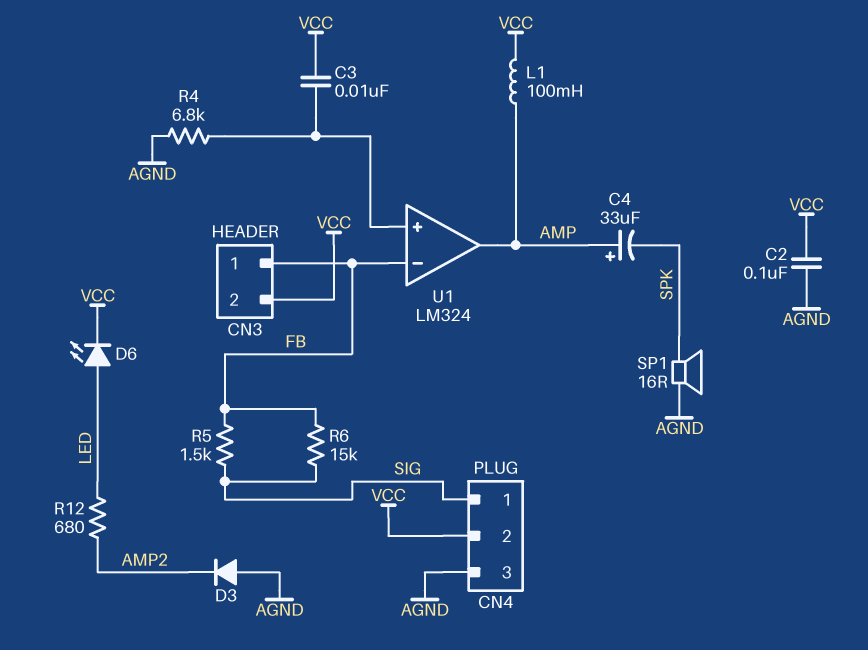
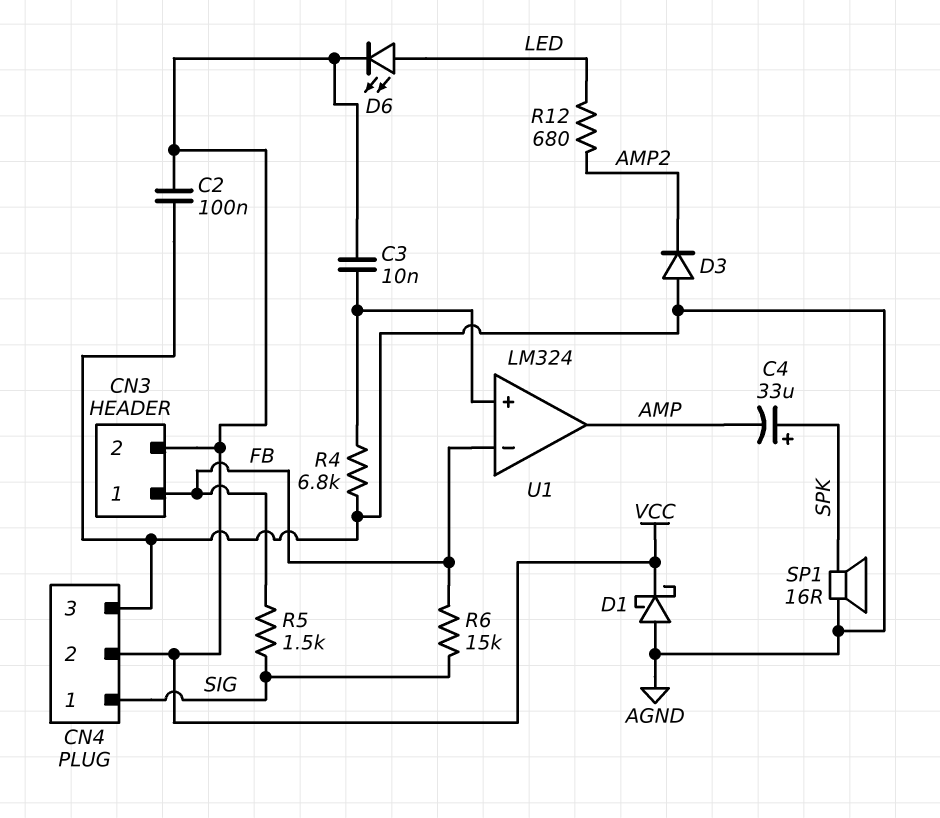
C4: 33uF (plus AMP, minus SPK) -> 33uF (plus SPK, minus AMP)
D1: none -> schottky (A AGND, K VCC)
L1: 100mH (AMP, VCC) -> none

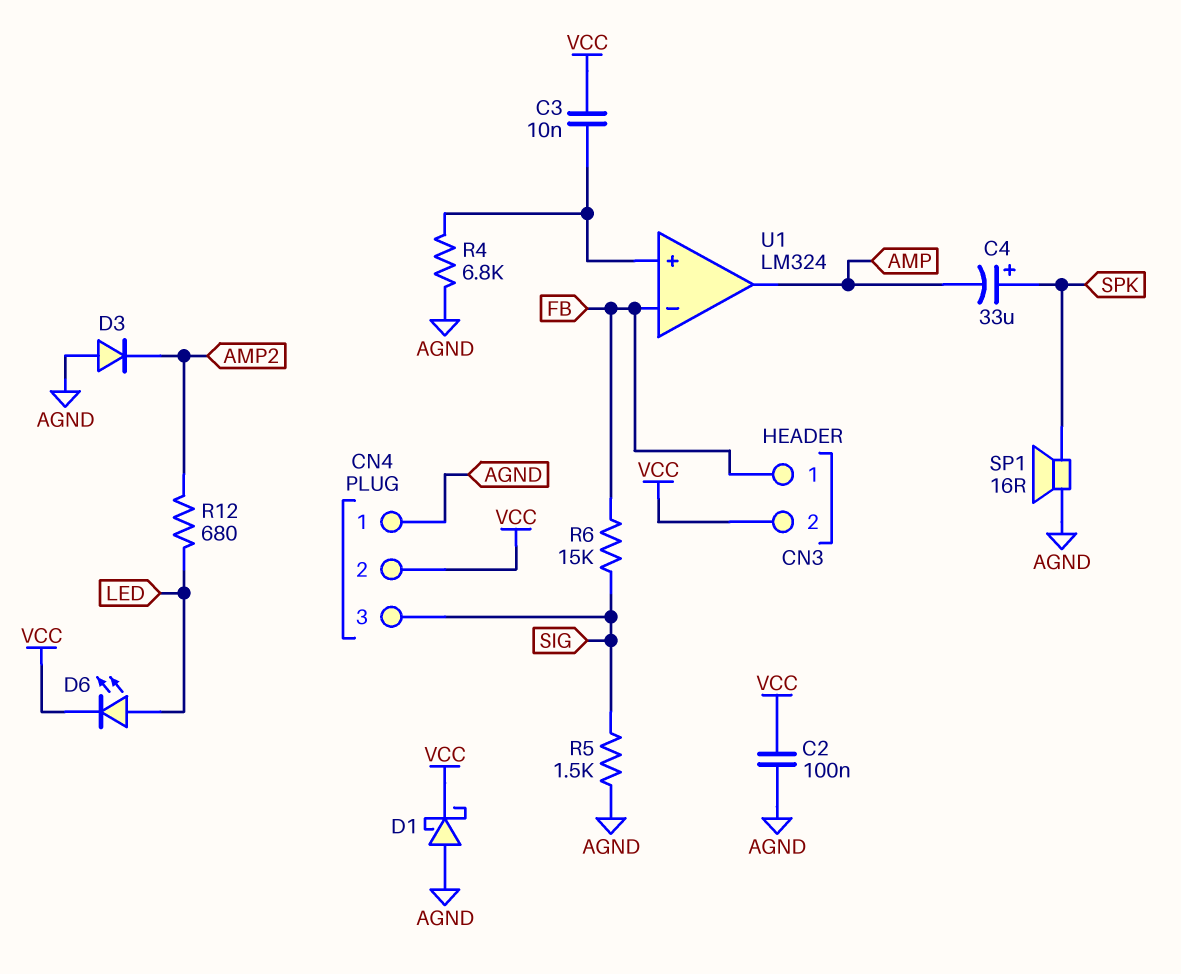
CN4 pin 1: SIG -> AGND
CN4 pin 3: AGND -> SIG
R5: 1.5k (FB, SIG) -> 1.5k (AGND, SIG)

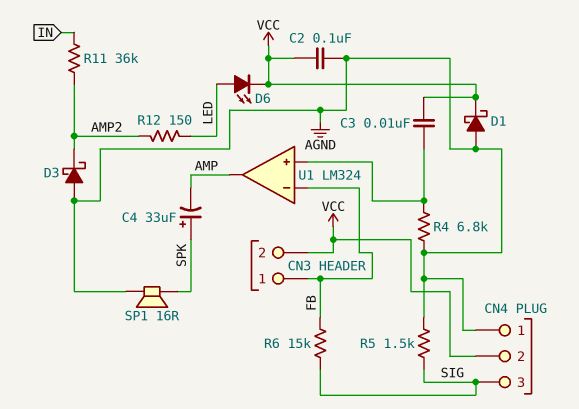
D3: diode (A AGND, K AMP2) -> schottky (A AGND, K AMP2)
R11: none -> 36k (AMP2, IN)
R12: 680 (AMP2, LED) -> 150 (AMP2, LED)

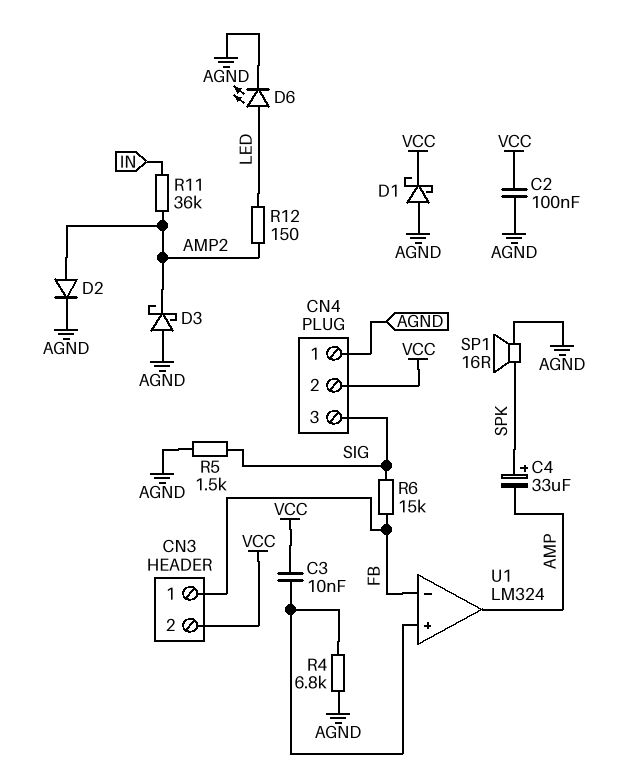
D2: none -> diode (A AMP2, K AGND)
D6: LED (A LED, K VCC) -> LED (A LED, K AGND)

